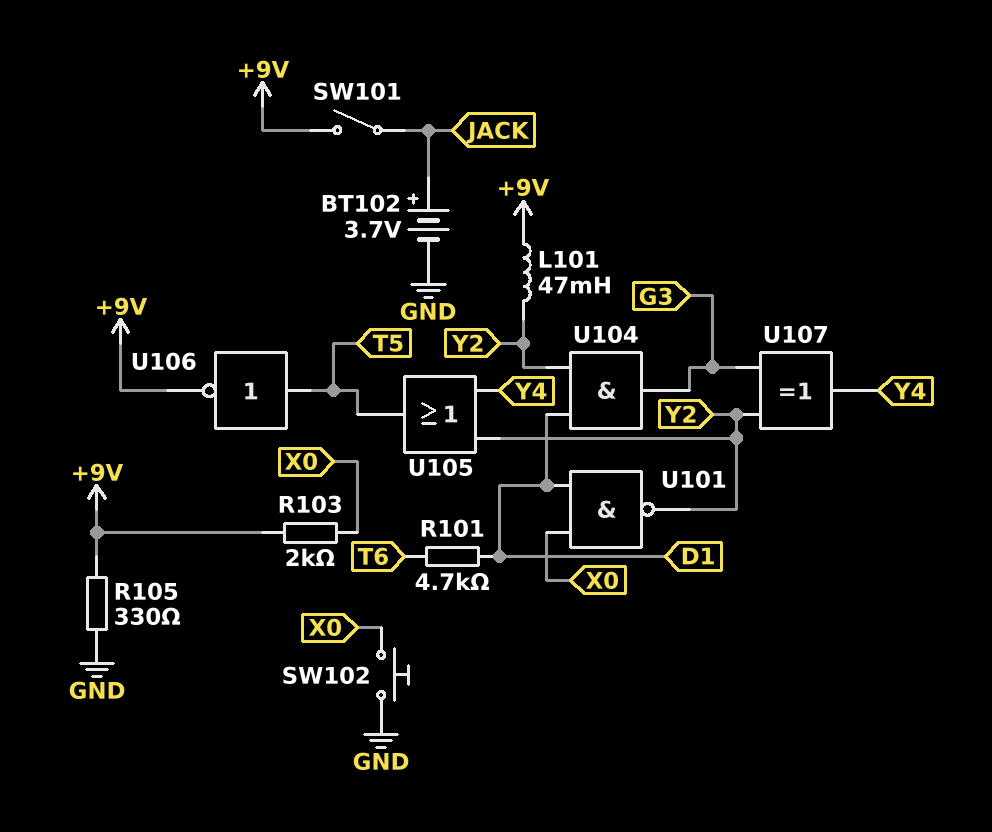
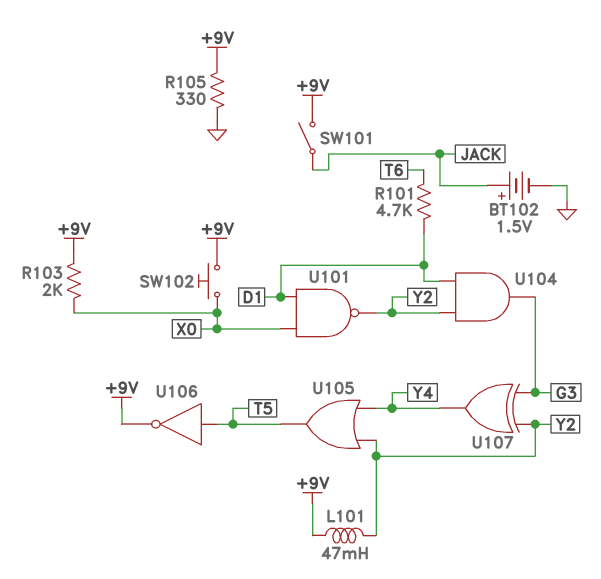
BT102: 3.7V (plus JACK, minus GND) -> 1.5V (plus JACK, minus GND)
SW102: button (GND, X0) -> button (+9V, X0)

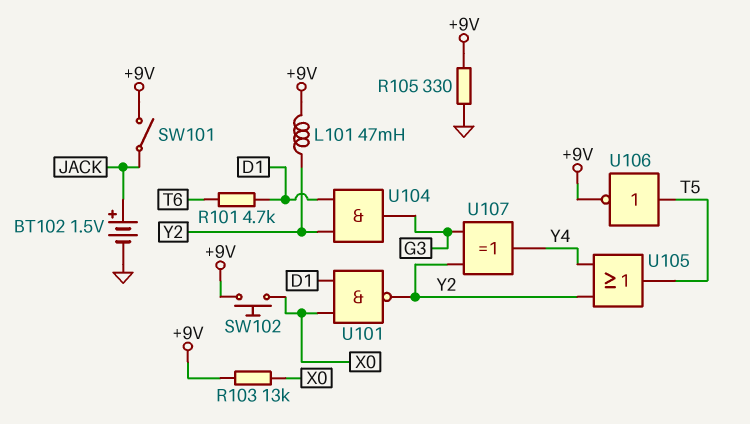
R103: 2k (+9V, X0) -> 13k (+9V, X0)

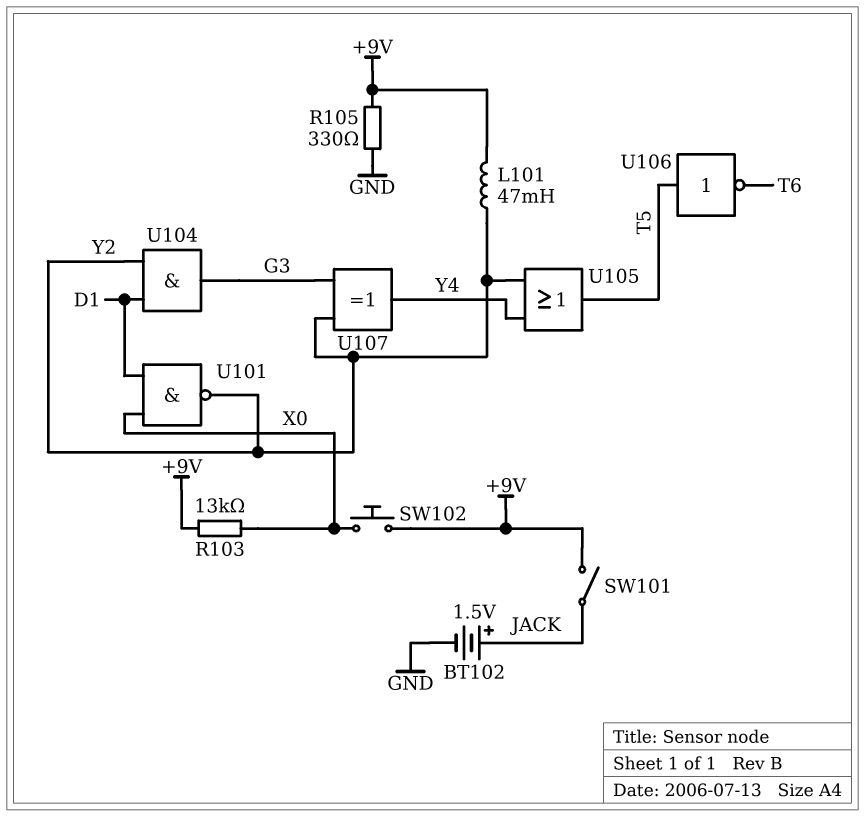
R101: 4.7k (D1, T6) -> none
U106: NOT (in T5, out +9V) -> NOT (in T5, out T6)

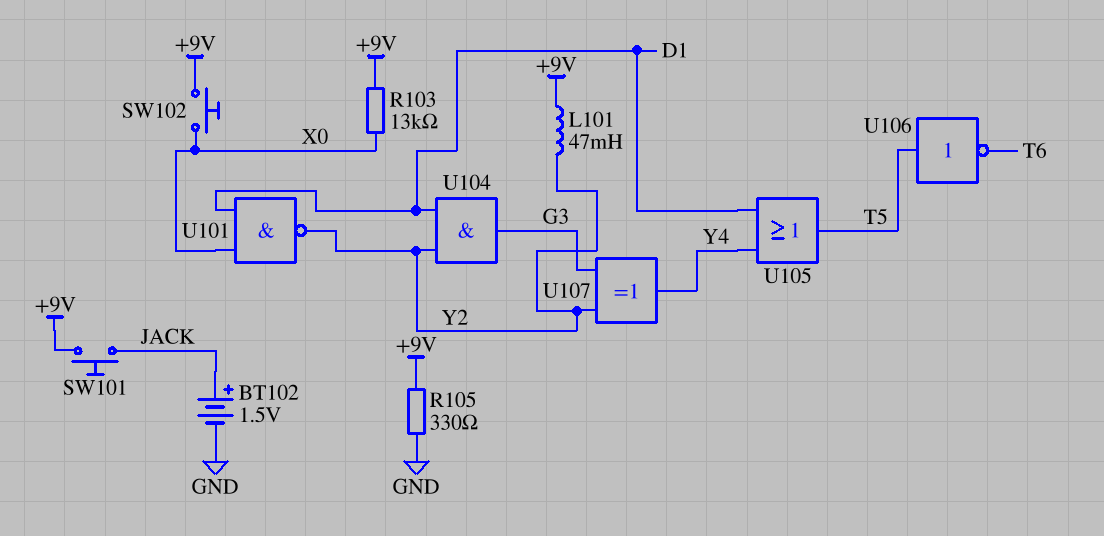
SW101: switch (+9V, JACK) -> button (+9V, JACK)
U105: OR (in Y2, in Y4, out T5) -> OR (in D1, in Y4, out T5)

